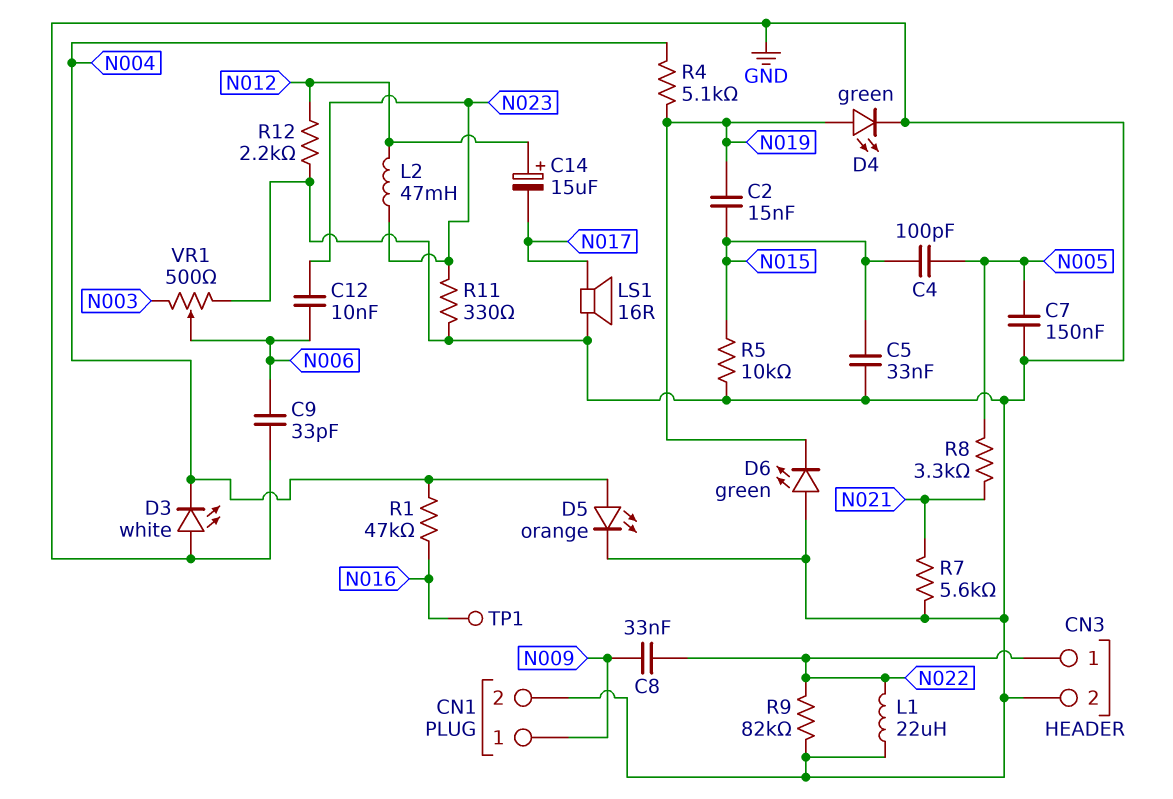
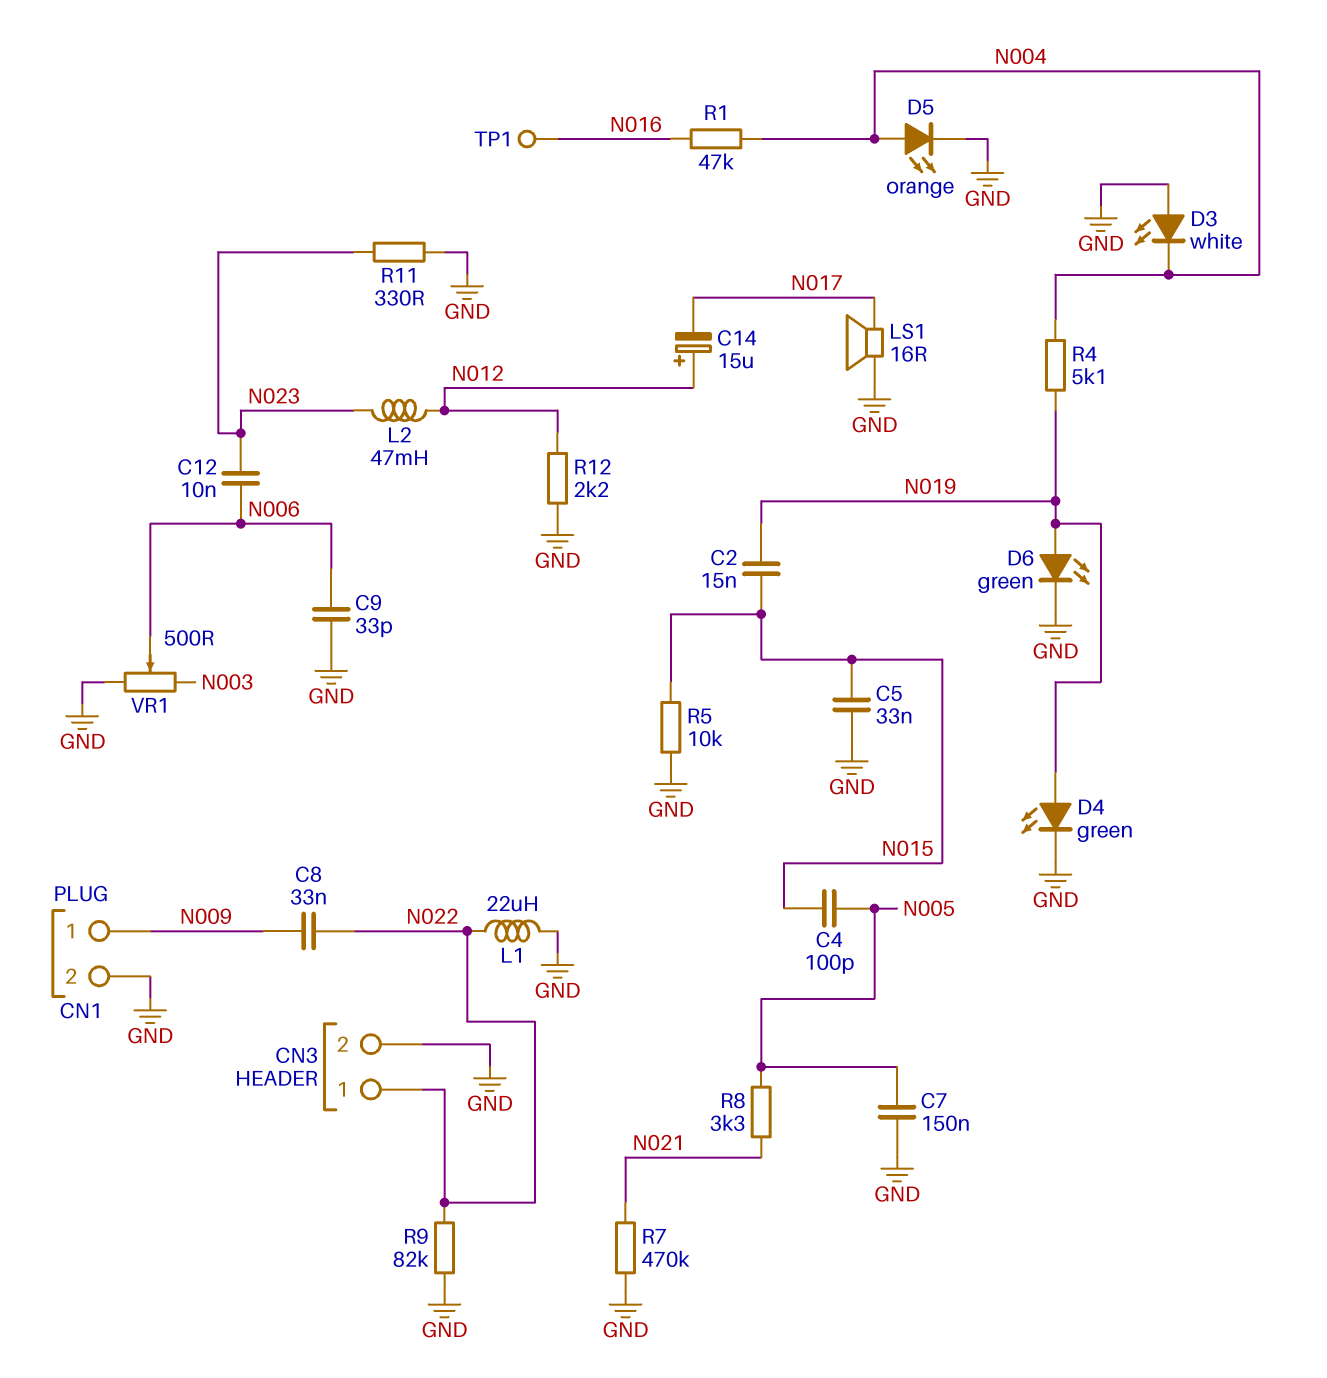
D6: LED green (A GND, K N019) -> LED green (A N019, K GND)
R7: 5.6k (GND, N021) -> 470k (GND, N021)

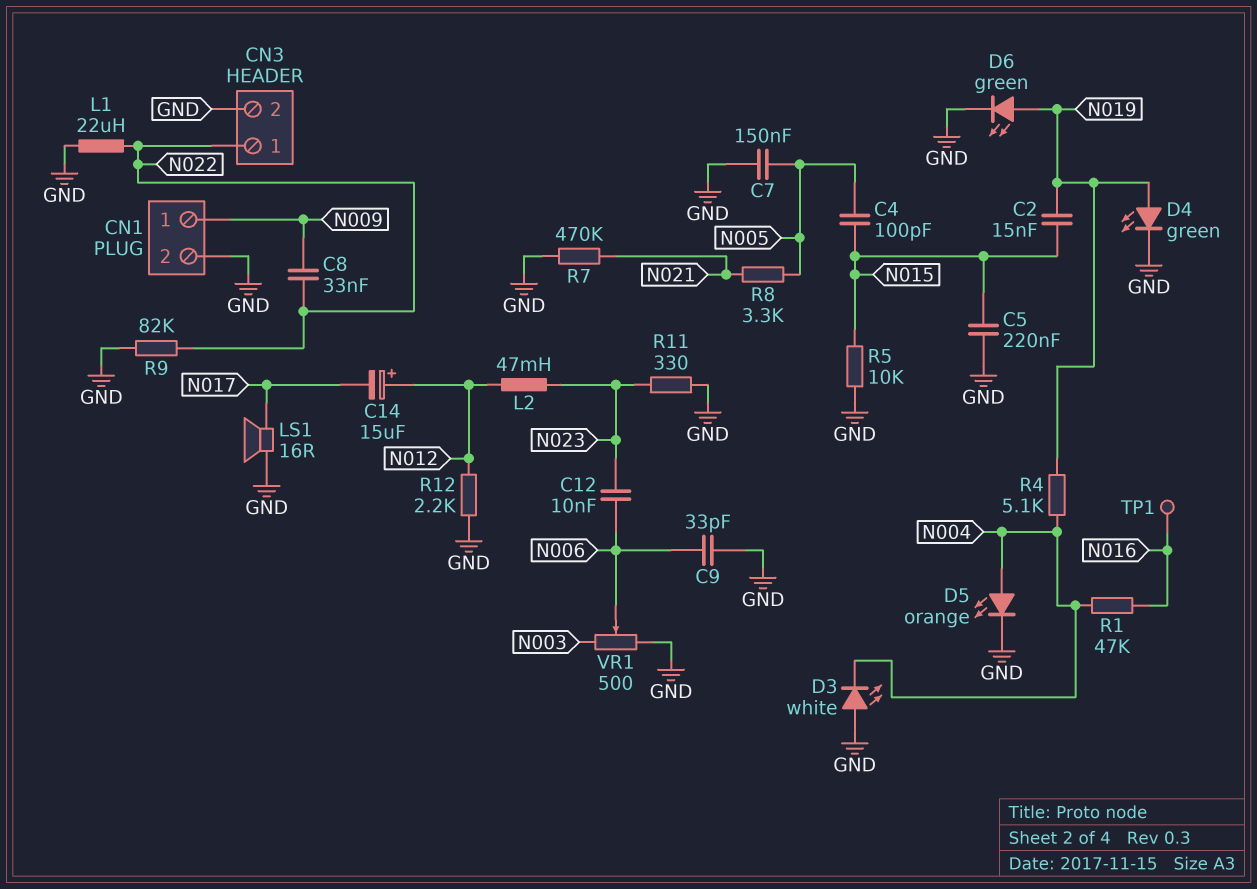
C5: 33nF (GND, N015) -> 220nF (GND, N015)

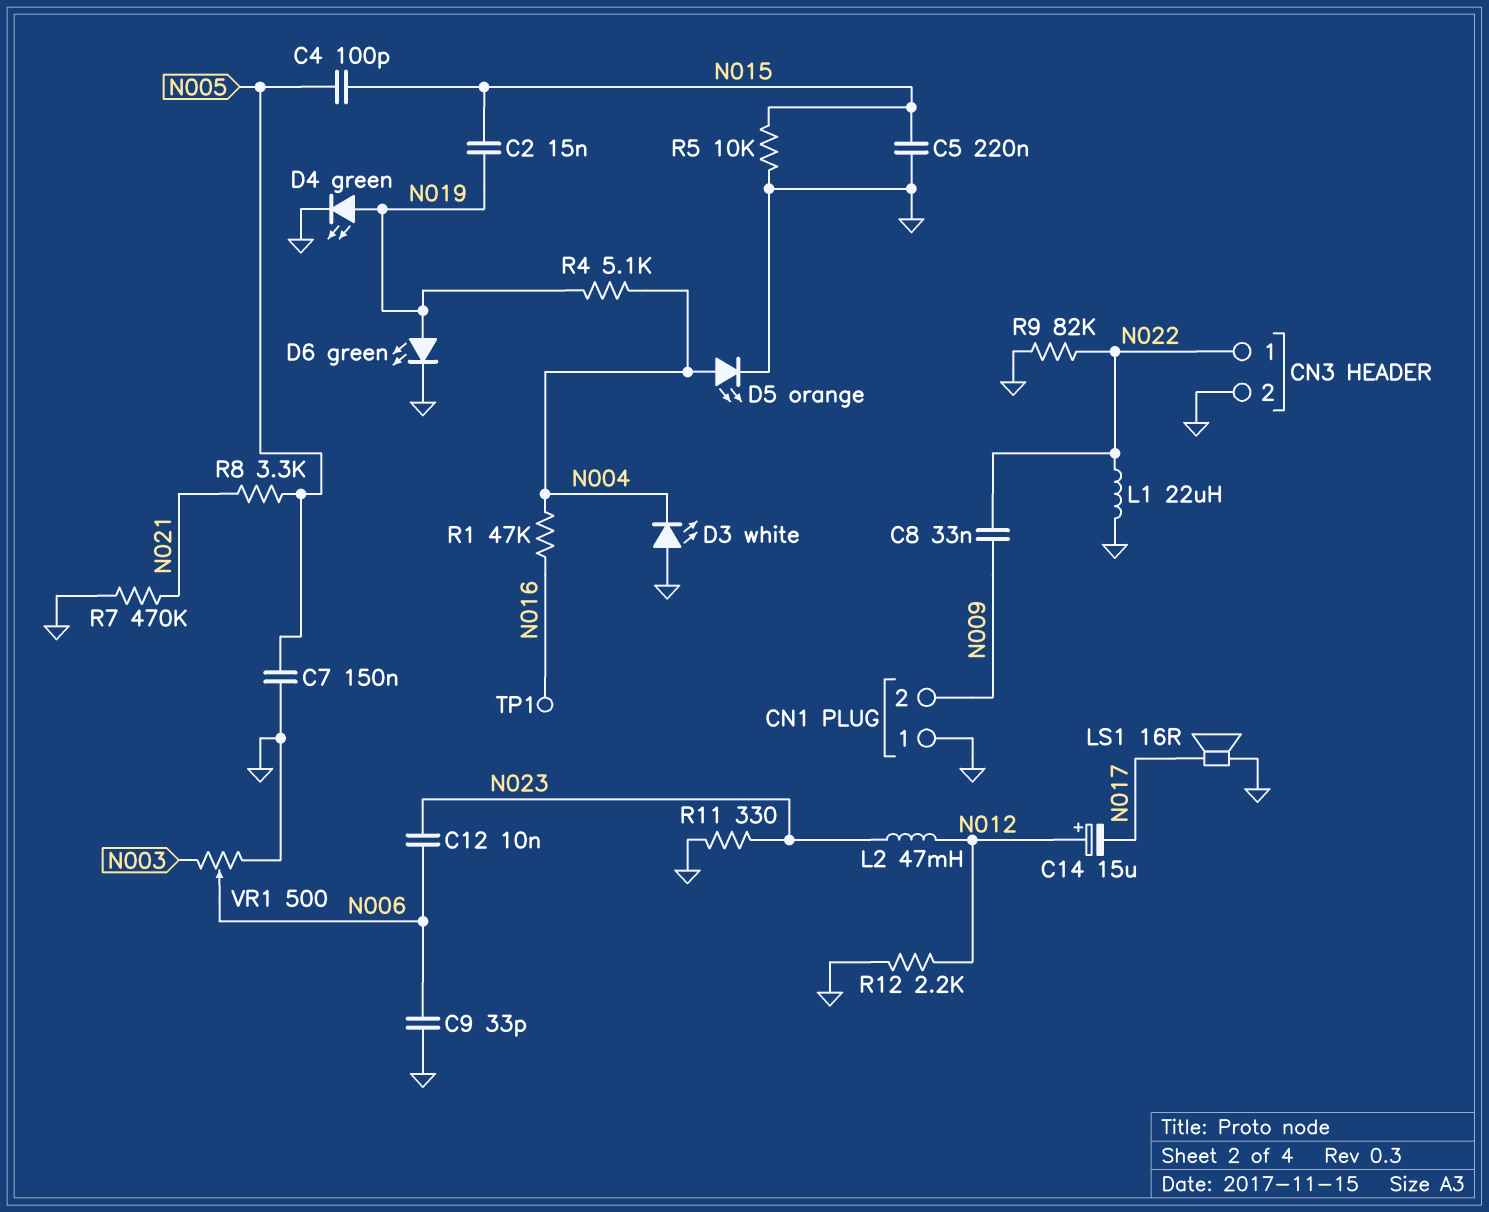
CN1 pin 1: N009 -> GND
CN1 pin 2: GND -> N009

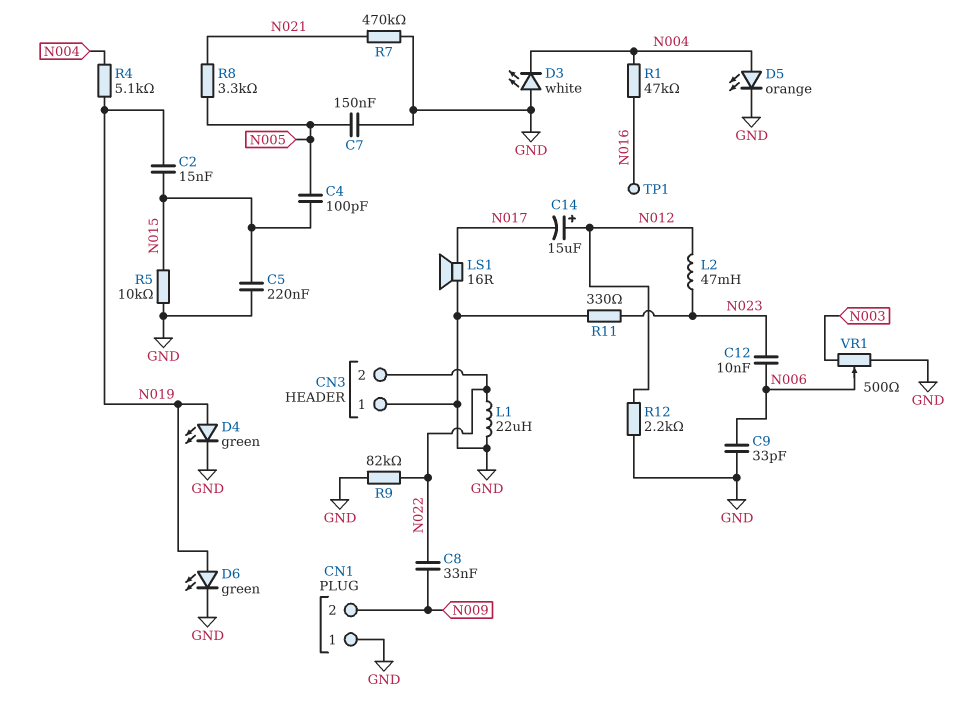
CN3 pin 1: N022 -> GND
CN3 pin 2: GND -> N022

